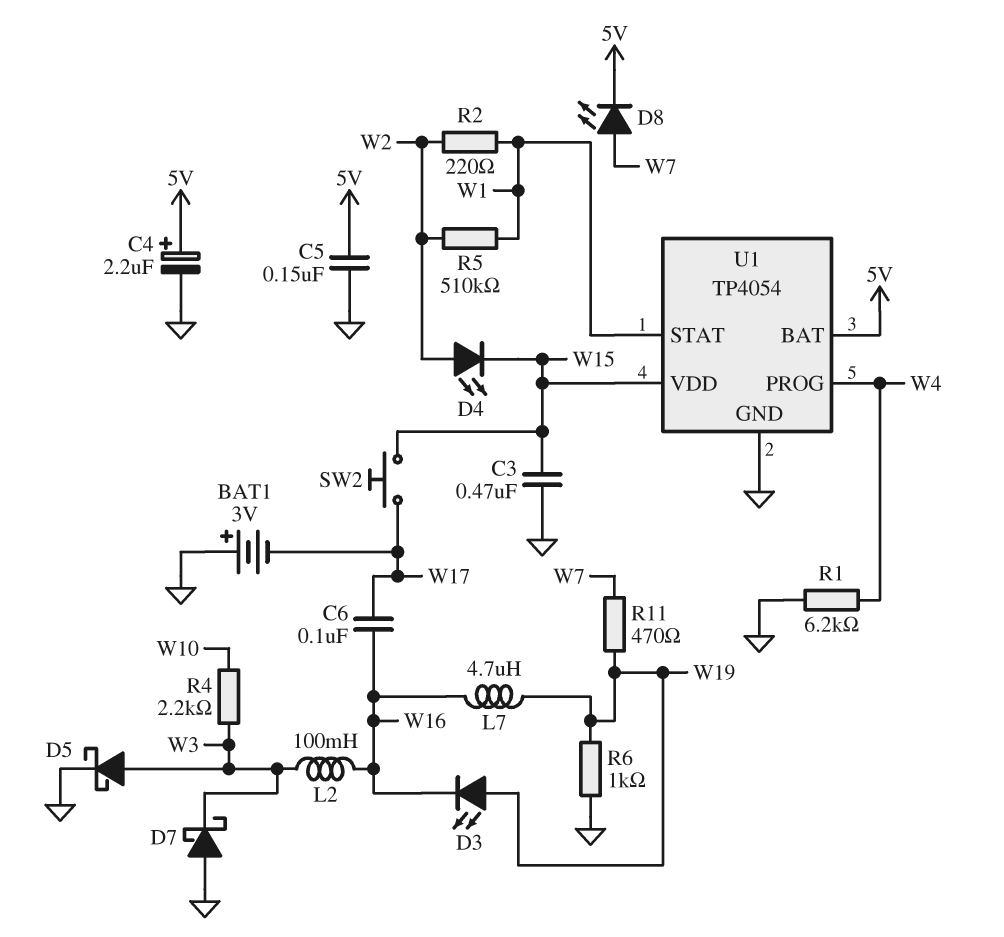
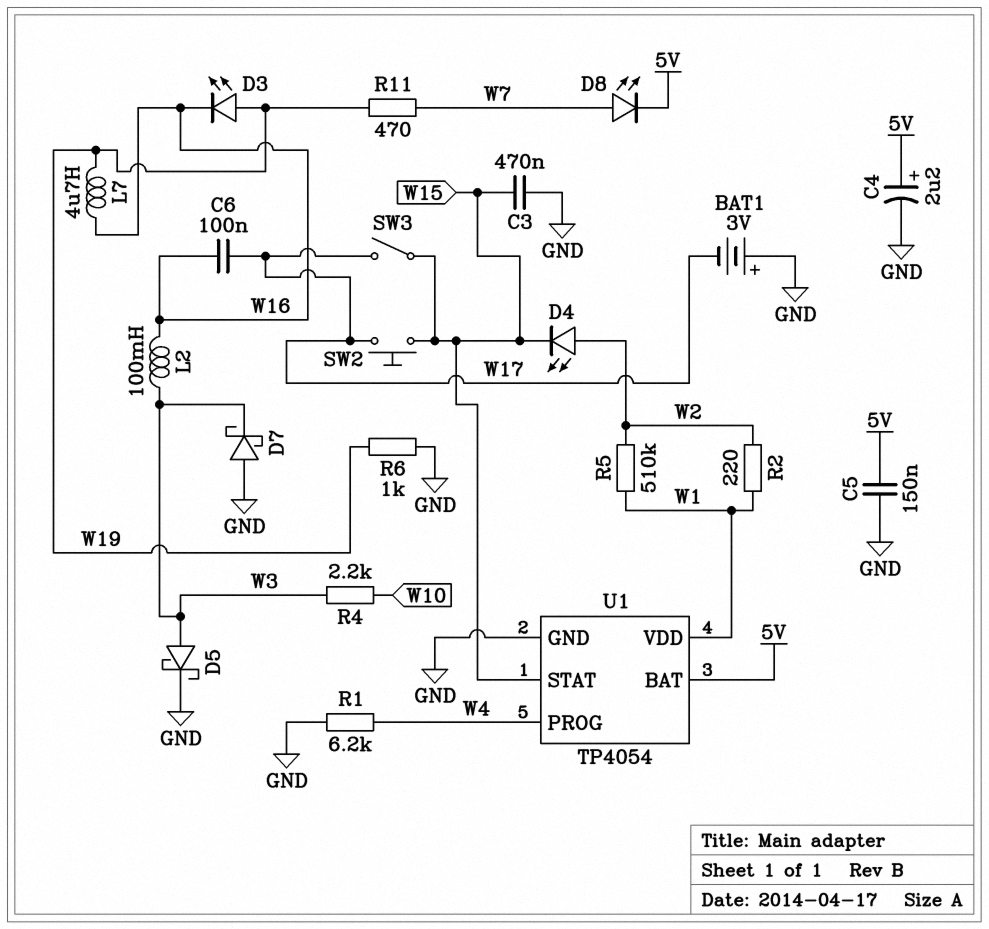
SW3: none -> switch (W15, W17)
U1 pin STAT: W1 -> W15
U1 pin VDD: W15 -> W1

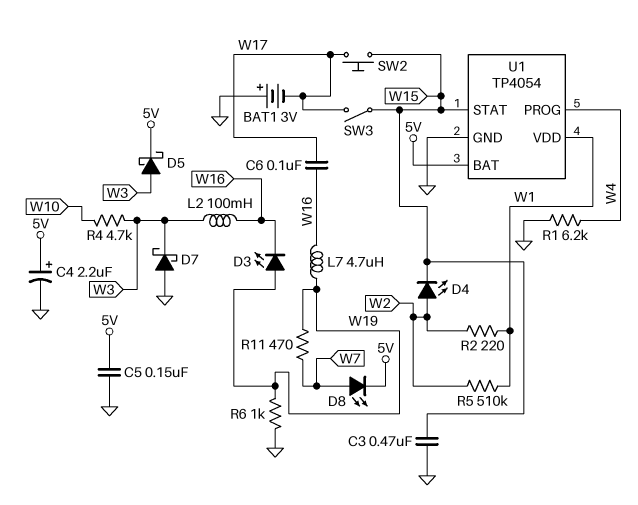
D5: schottky (A W3, K GND) -> schottky (A W3, K 5V)
R4: 2.2k (W3, W10) -> 4.7k (W3, W10)

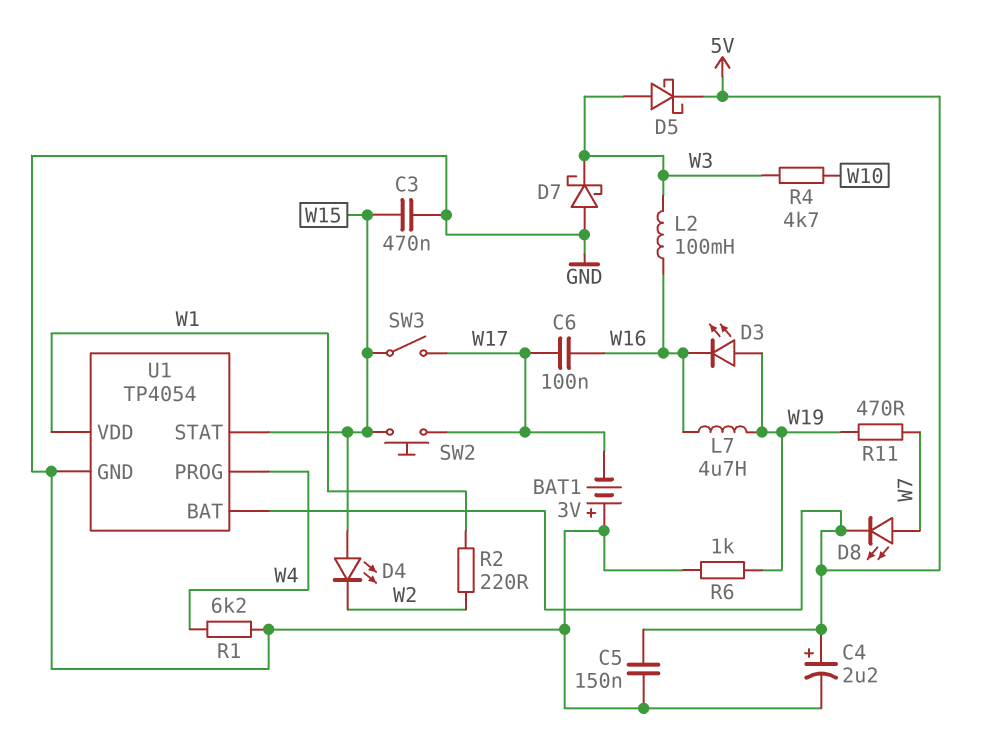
D4: LED (A W2, K W15) -> LED (A W15, K W2)
R5: 510k (W1, W2) -> none

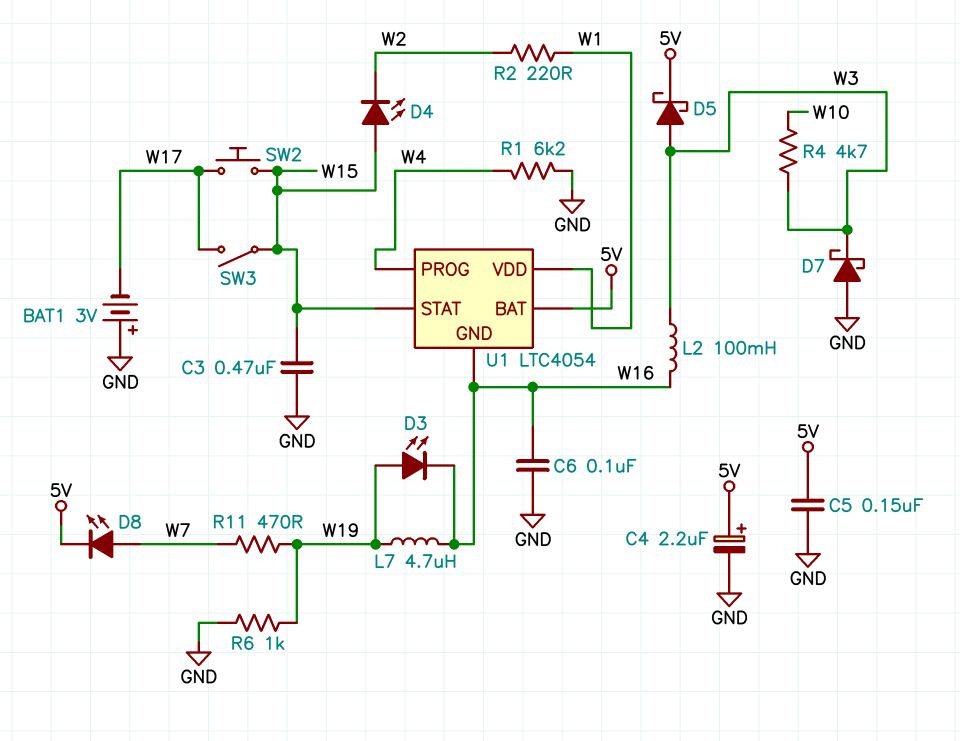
C6: 100nF (W16, W17) -> 100nF (GND, W16)
U1: TP4054 -> LTC4054
U1 pin GND: GND -> W16

